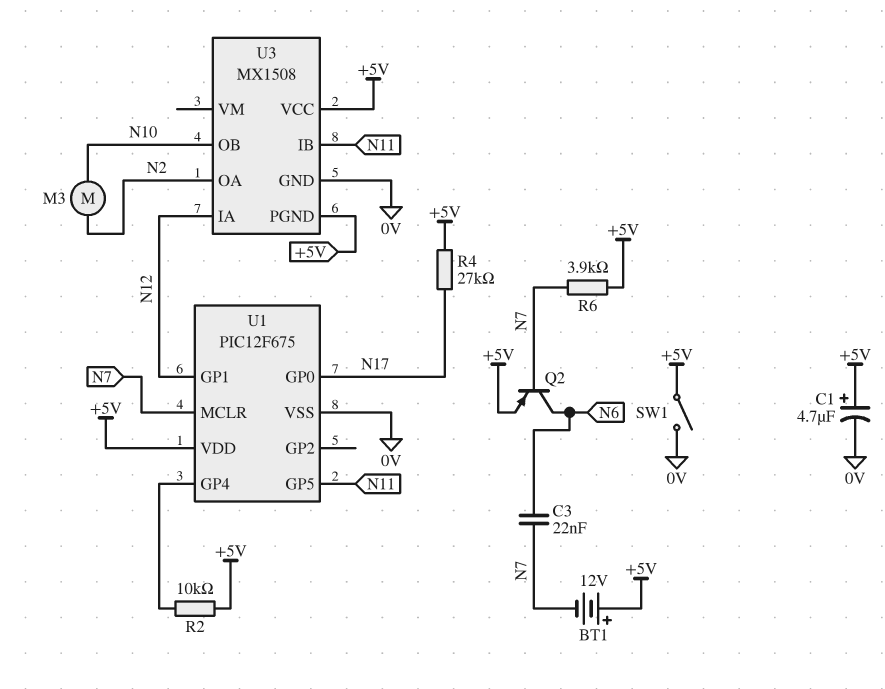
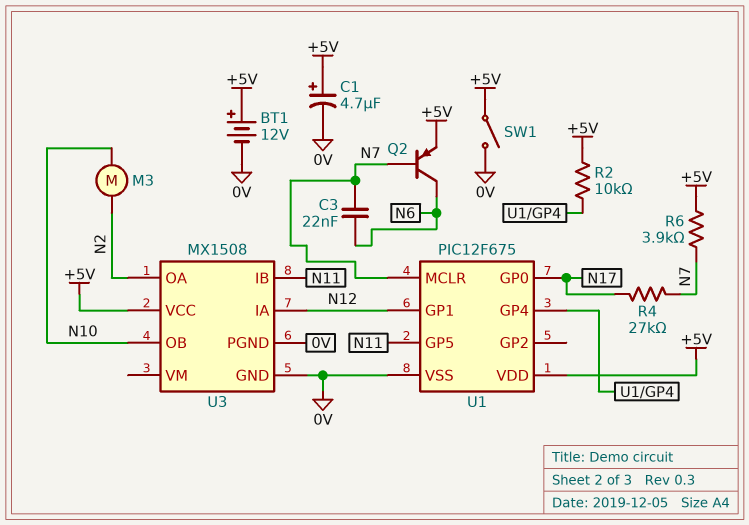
BT1: 12V (plus +5V, minus N7) -> 12V (plus +5V, minus 0V)
R4: 27k (+5V, N17) -> 27k (N7, N17)
U3 pin PGND: +5V -> 0V

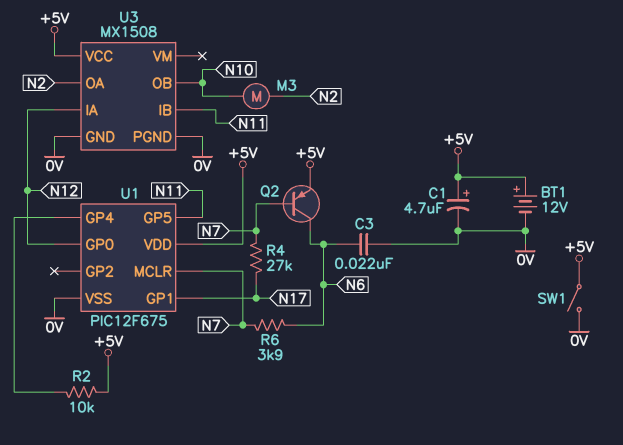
C3: 22nF (N6, N7) -> 22nF (0V, N6)
R6: 3.9k (+5V, N7) -> 3.9k (N6, N7)
U1 pin GP0: N17 -> N12
U1 pin GP1: N12 -> N17

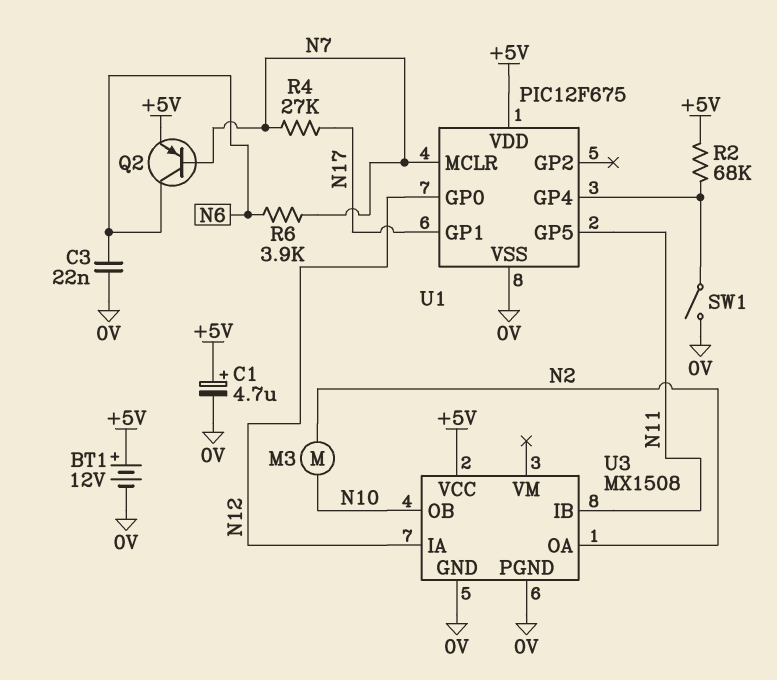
R2: 10k (+5V, U1/GP4) -> 68k (+5V, U1/GP4)
SW1: switch (+5V, 0V) -> switch (0V, U1/GP4)

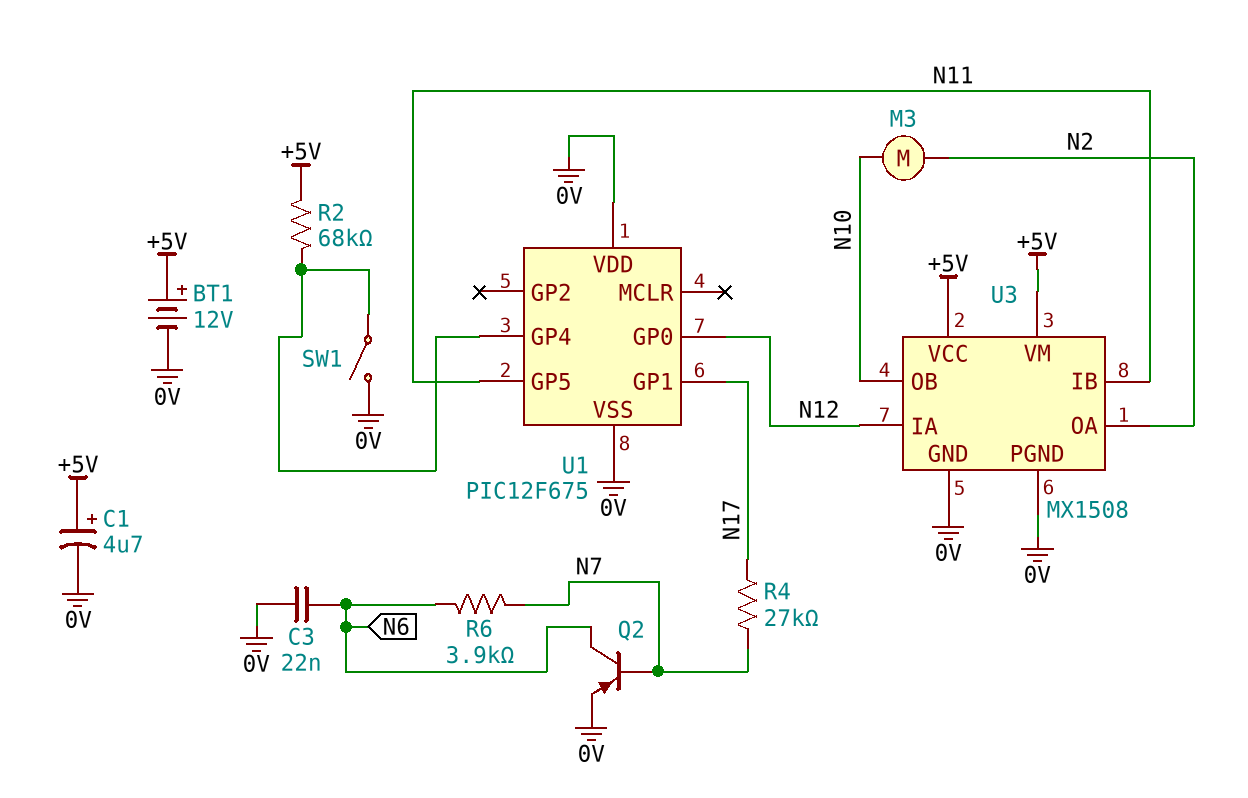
Q2: PNP (B N7, C N6, E +5V) -> PNP (B N7, C N6, E 0V)
U1 pin MCLR: N7 -> none
U1 pin VDD: +5V -> 0V
U3 pin VM: none -> +5V

